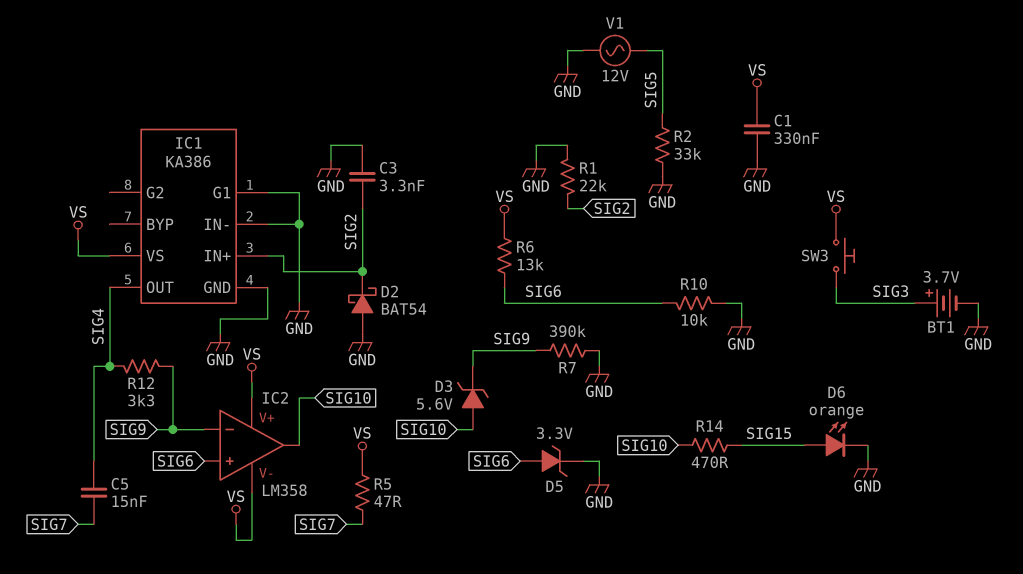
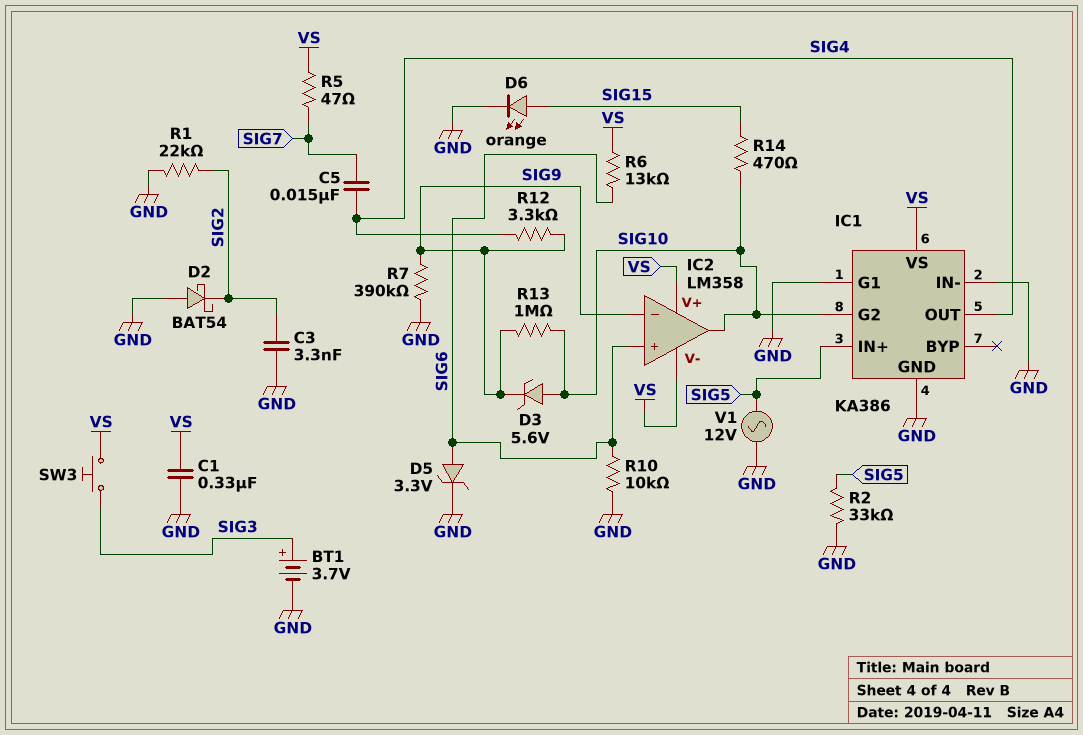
IC1 pin G2: none -> SIG10
IC1 pin IN+: SIG2 -> SIG5
R13: none -> 1M (SIG9, SIG10)

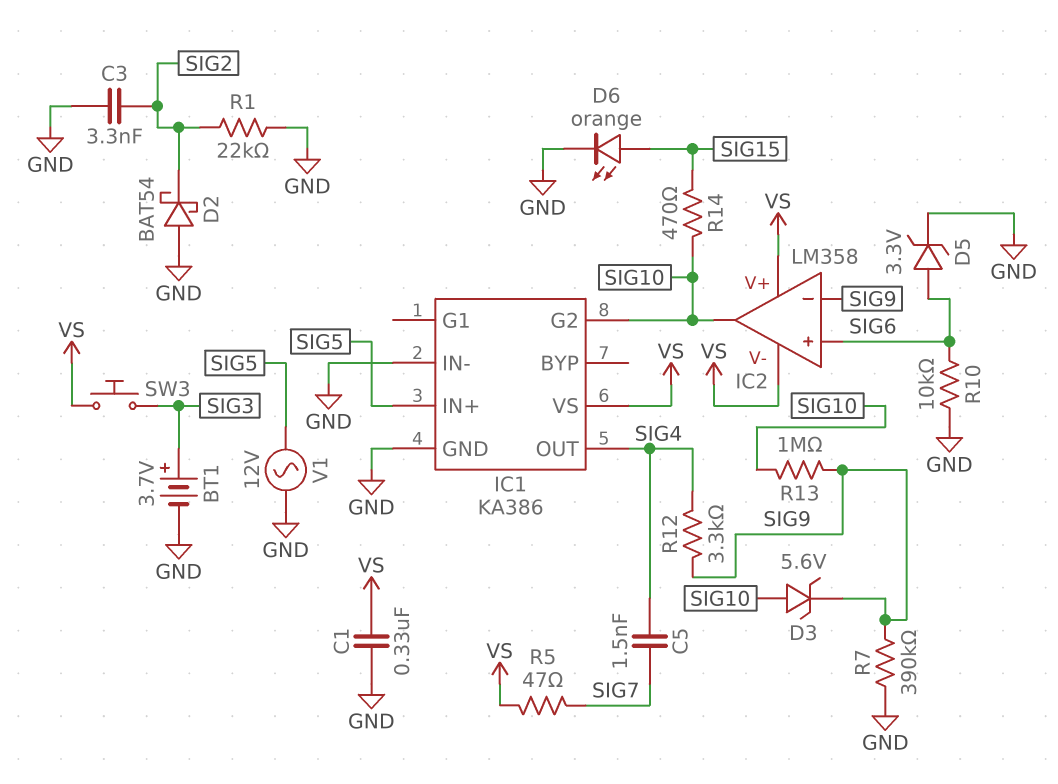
C5: 15nF (SIG4, SIG7) -> 1.5nF (SIG4, SIG7)
IC1 pin G1: GND -> none
R2: 33k (GND, SIG5) -> none
R6: 13k (SIG6, VS) -> none

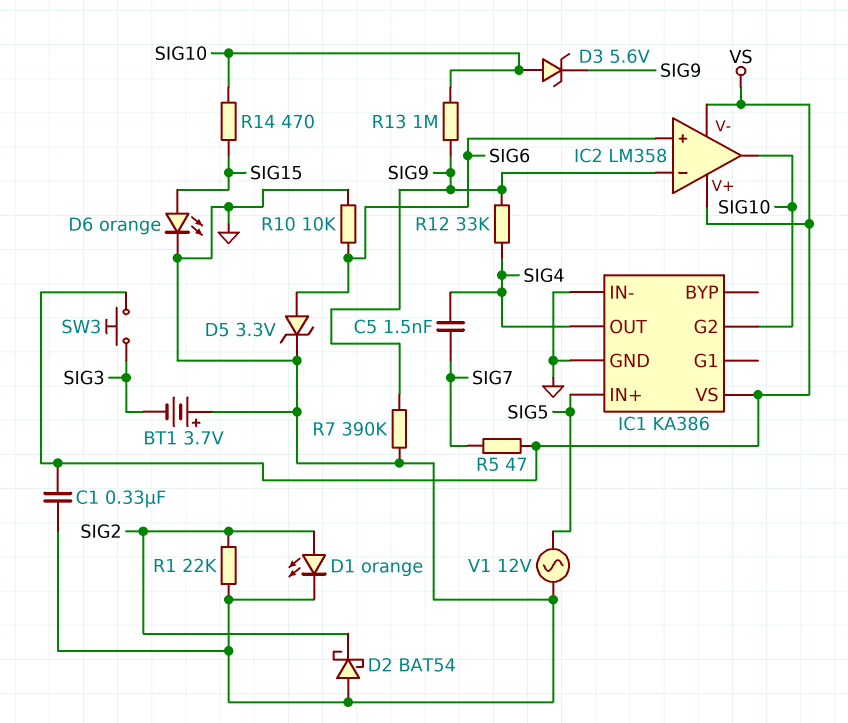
BT1: 3.7V (plus SIG3, minus GND) -> 3.7V (plus GND, minus SIG3)
C3: 3.3nF (GND, SIG2) -> none
D1: none -> LED orange (A SIG2, K GND)
R12: 3.3k (SIG4, SIG9) -> 33k (SIG4, SIG9)

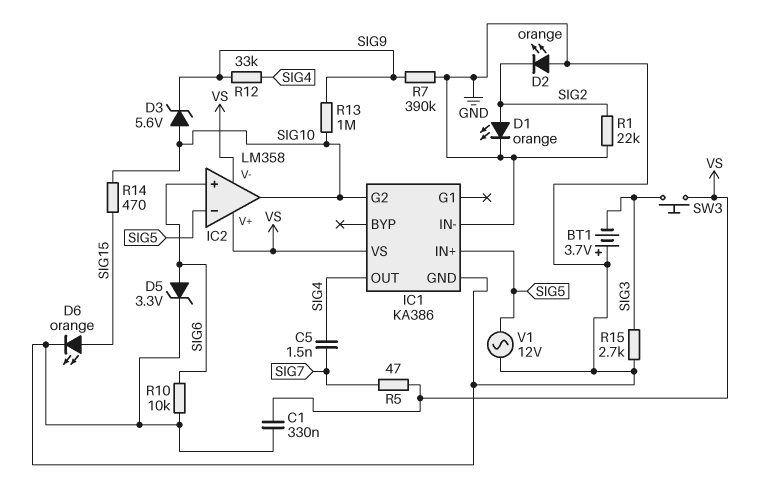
D2: schottky BAT54 (A GND, K SIG2) -> LED orange (A GND, K SIG2)
IC2 pin in-: SIG9 -> SIG5
R15: none -> 2.7k (GND, SIG3)

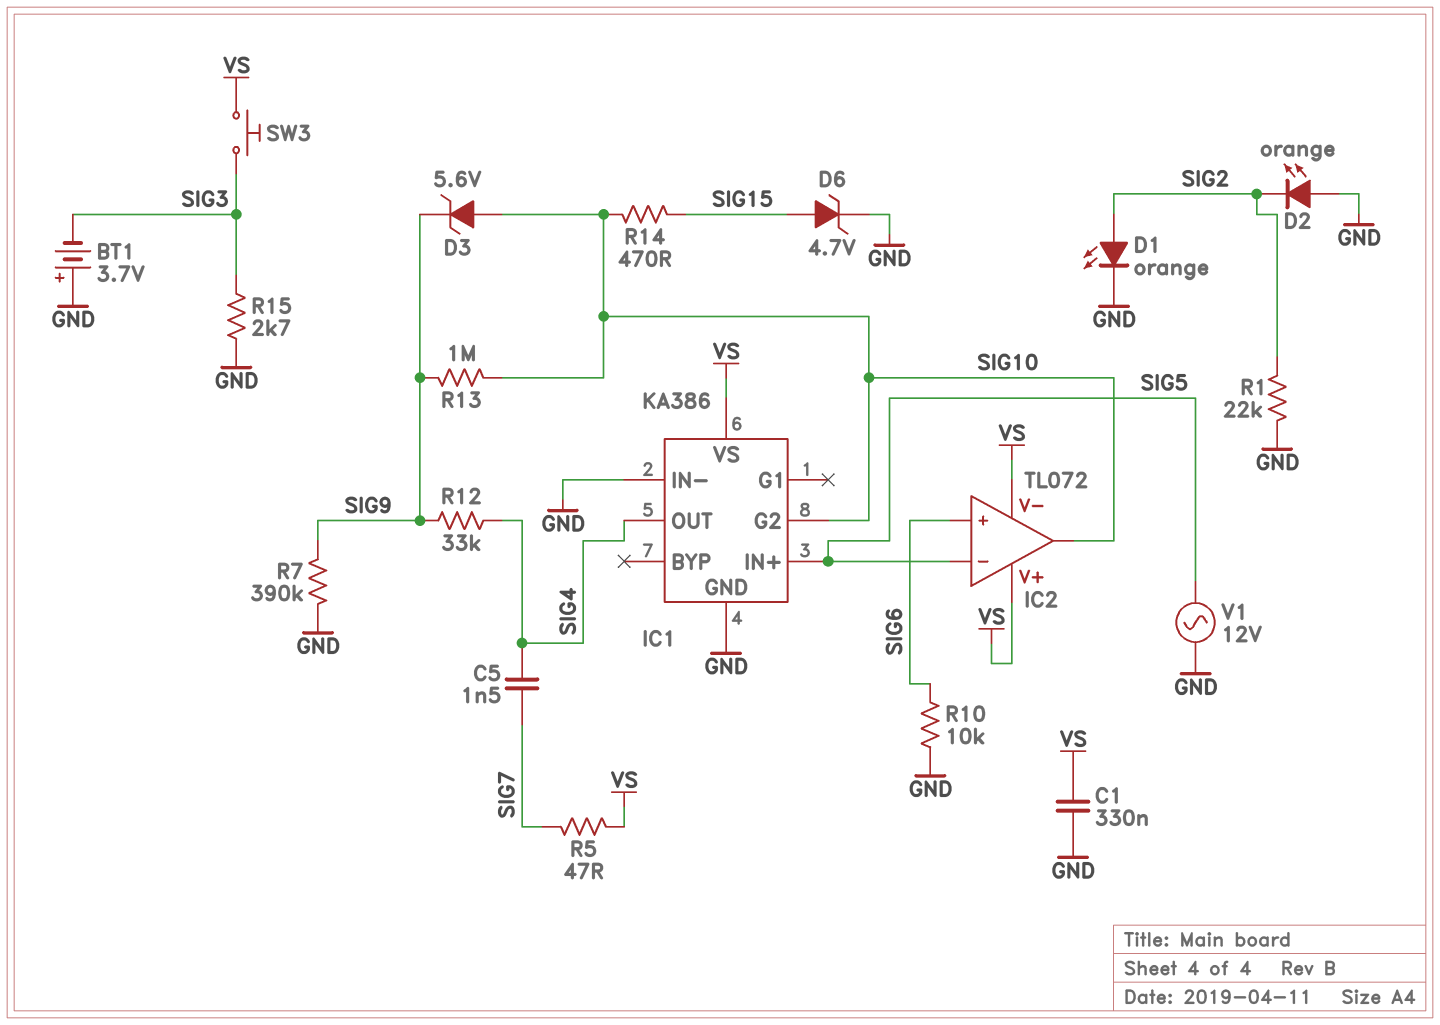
D5: zener 3.3V (A SIG6, K GND) -> none
D6: LED orange (A SIG15, K GND) -> zener 4.7V (A SIG15, K GND)
IC2: LM358 -> TL072

